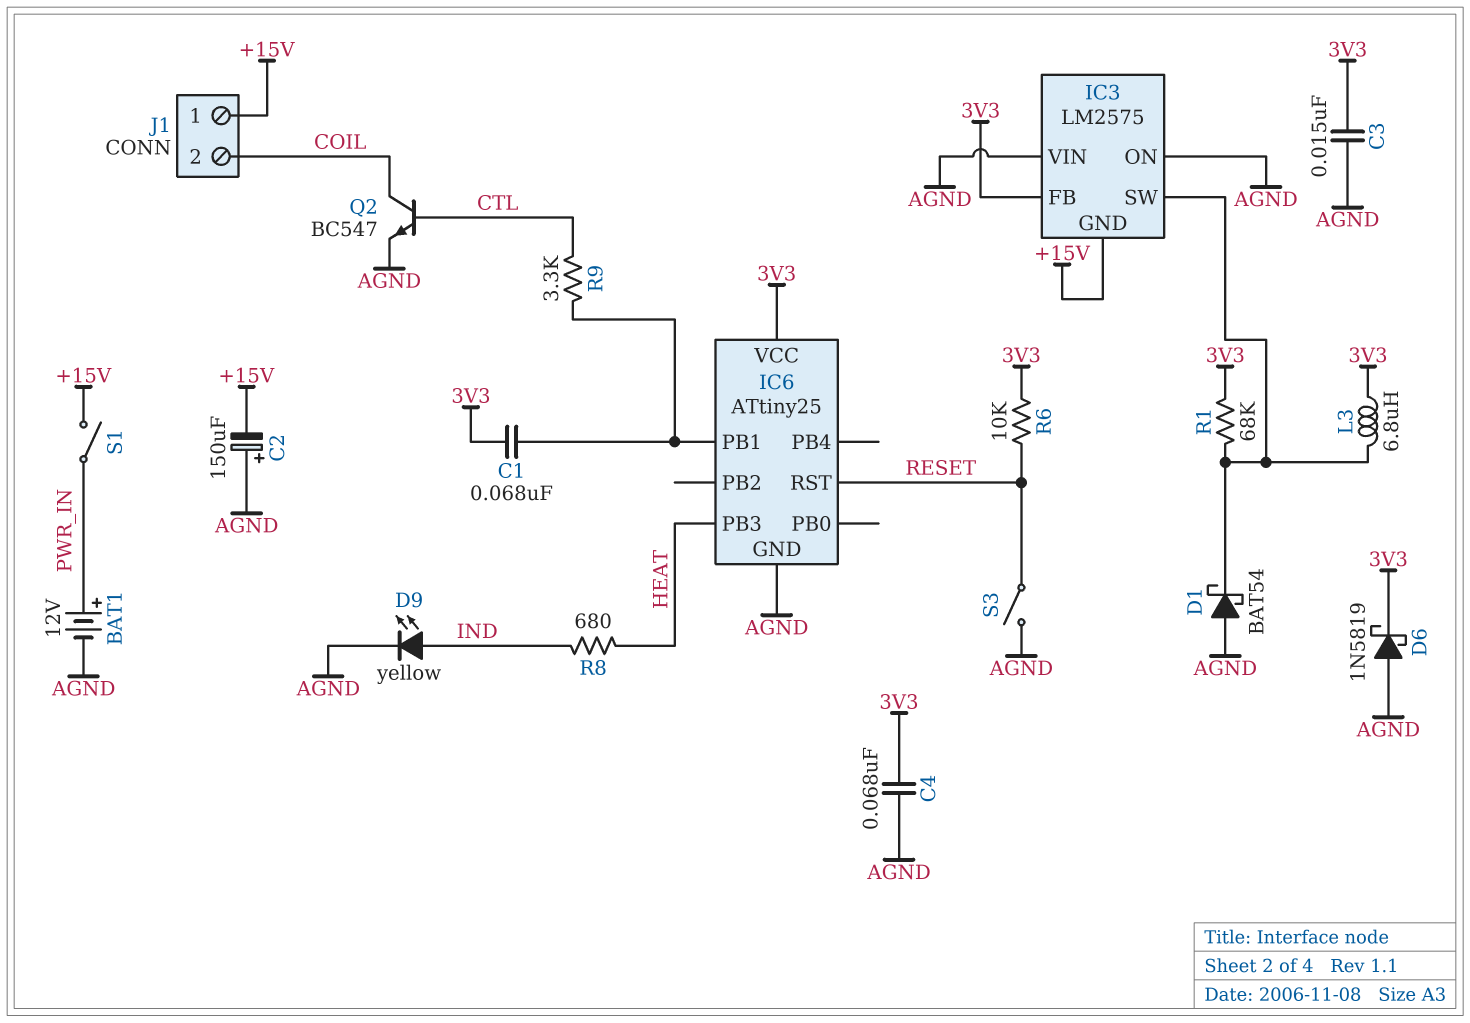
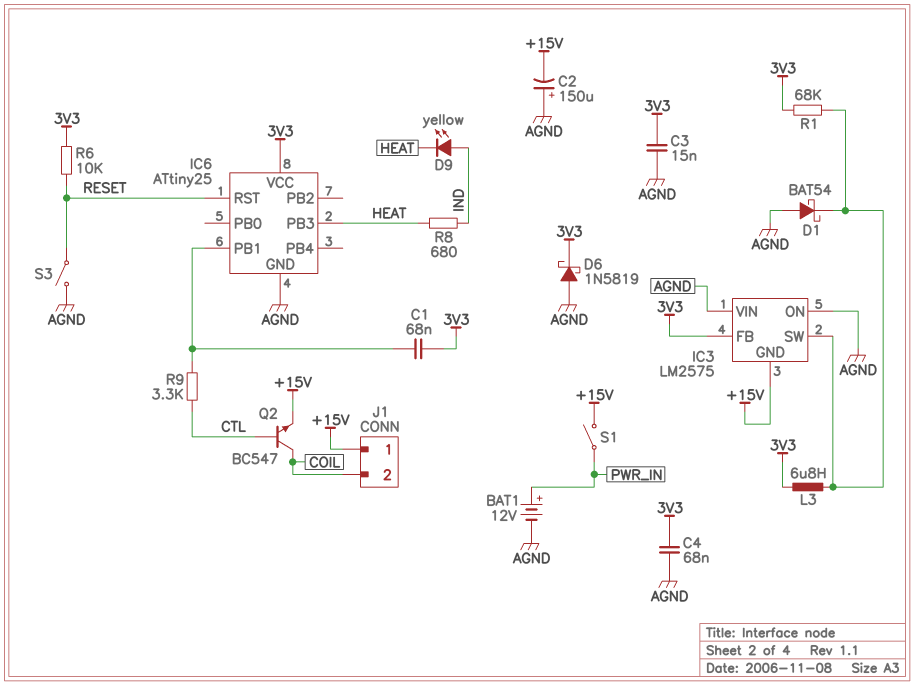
D9: LED yellow (A IND, K AGND) -> LED yellow (A IND, K HEAT)
Q2: NPN BC547 (B CTL, C COIL, E AGND) -> NPN BC547 (B CTL, C COIL, E +15V)

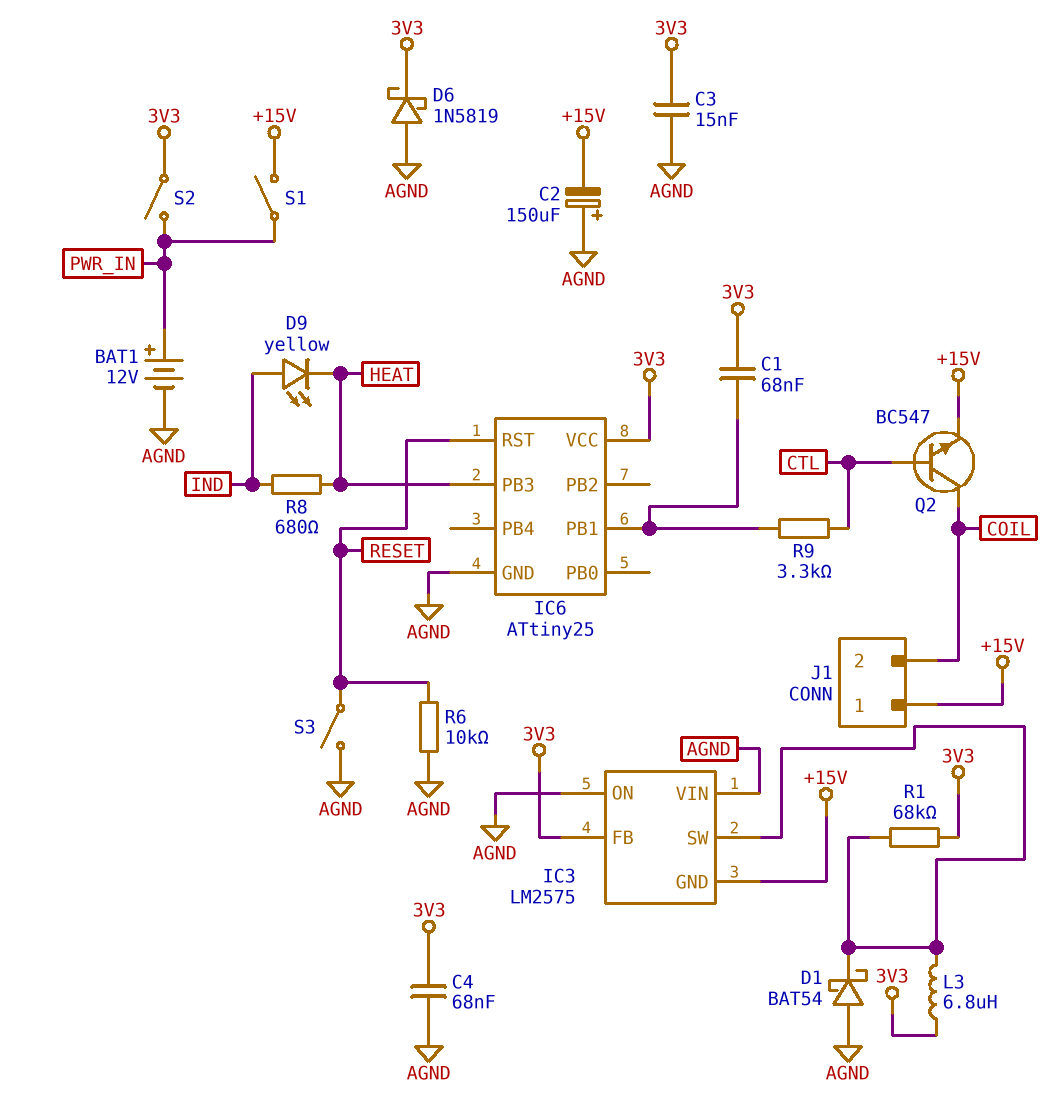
R6: 10k (3V3, RESET) -> 10k (AGND, RESET)
S2: none -> switch (3V3, PWR_IN)

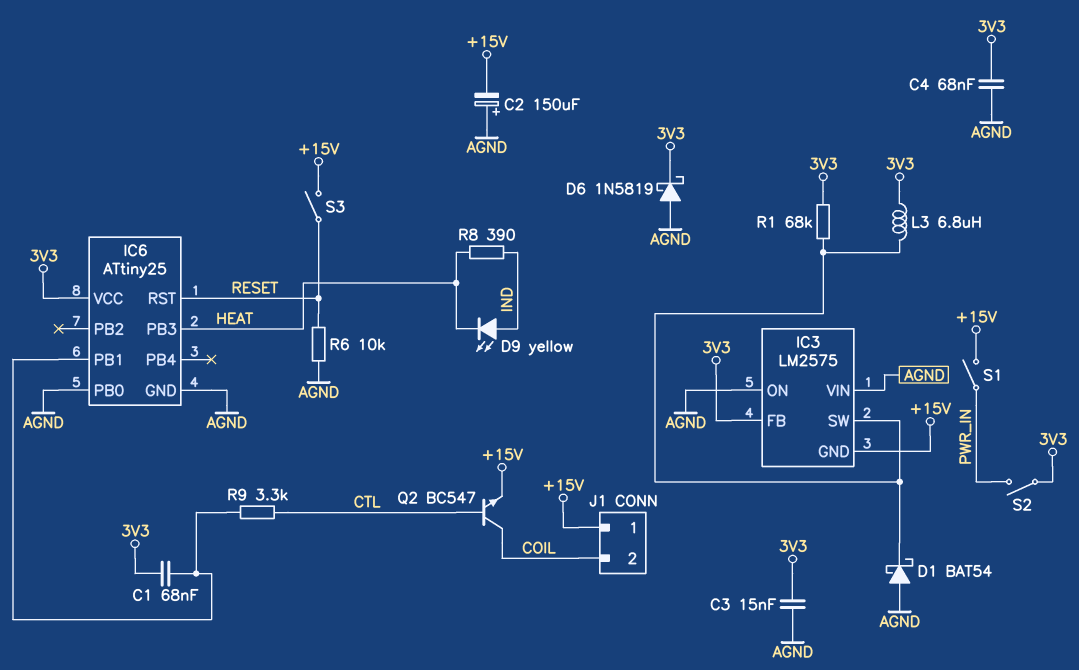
BAT1: 12V (plus PWR_IN, minus AGND) -> none
IC6 pin PB0: none -> AGND
R8: 680 (HEAT, IND) -> 390 (HEAT, IND)
S3: switch (AGND, RESET) -> switch (+15V, RESET)

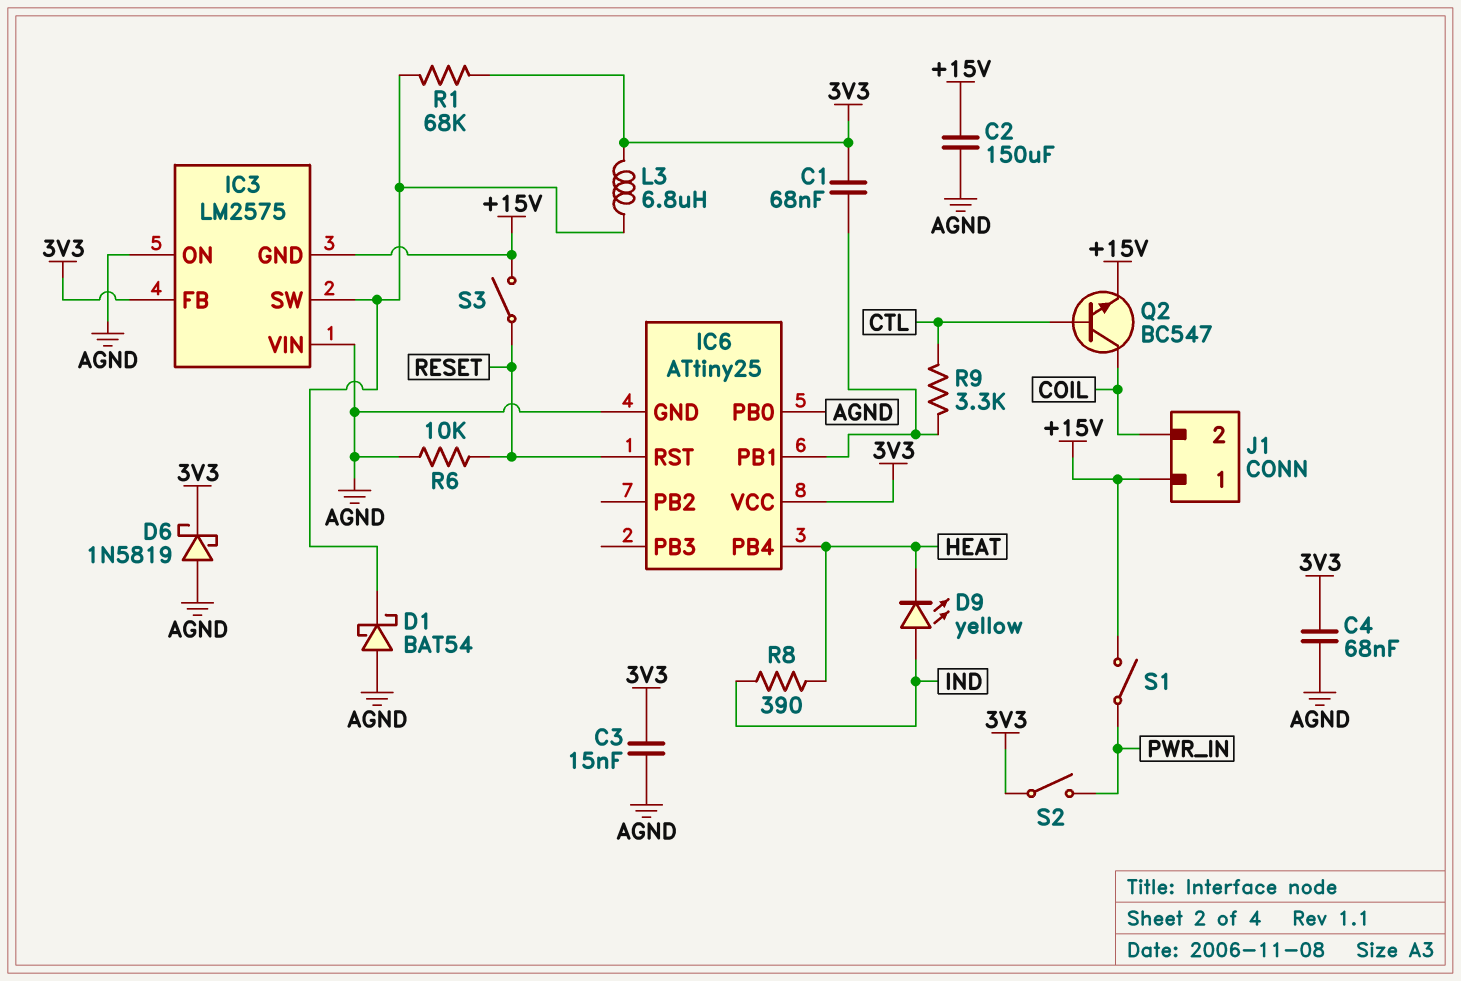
C2: 150uF (plus AGND, minus +15V) -> 150uF (+15V, AGND)
IC6 pin PB3: HEAT -> none
IC6 pin PB4: none -> HEAT

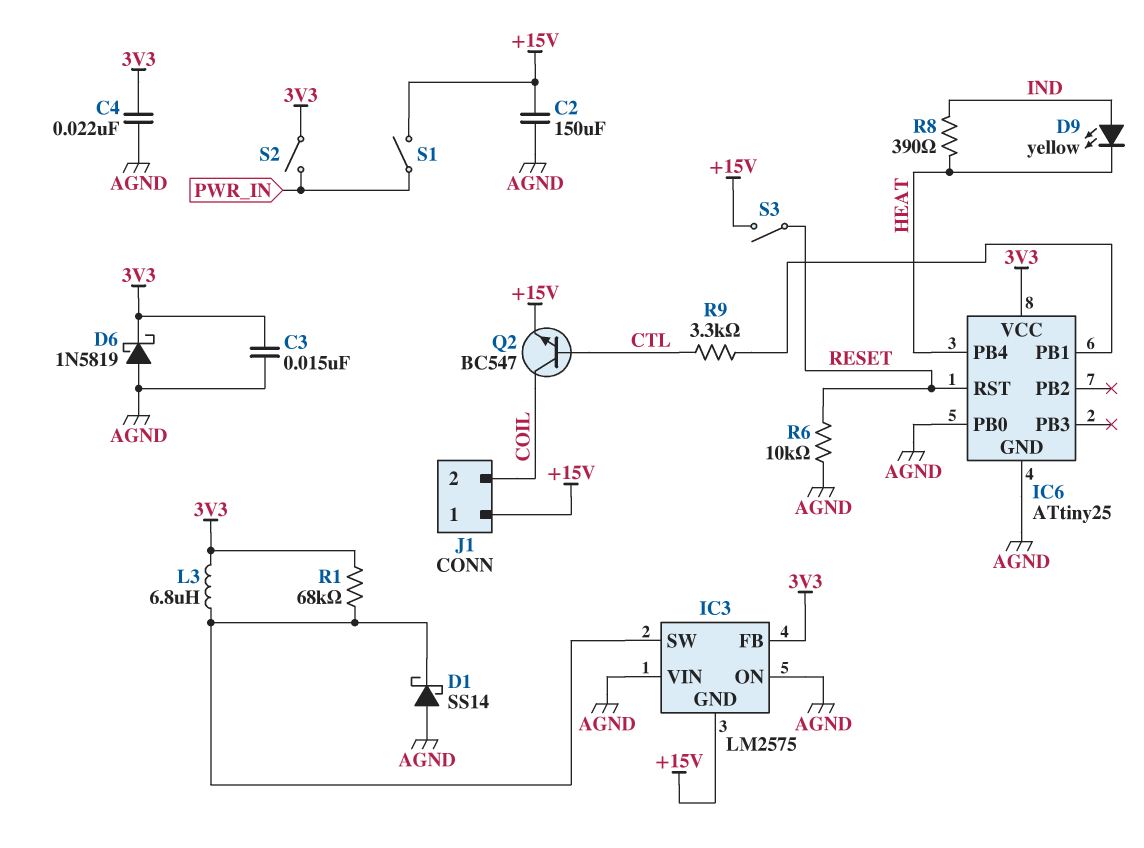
C1: 68nF (3V3, IC6/PB1) -> none
C4: 68nF (3V3, AGND) -> 22nF (3V3, AGND)
D1: schottky BAT54 (A AGND, K IC3/SW) -> schottky SS14 (A AGND, K IC3/SW)

